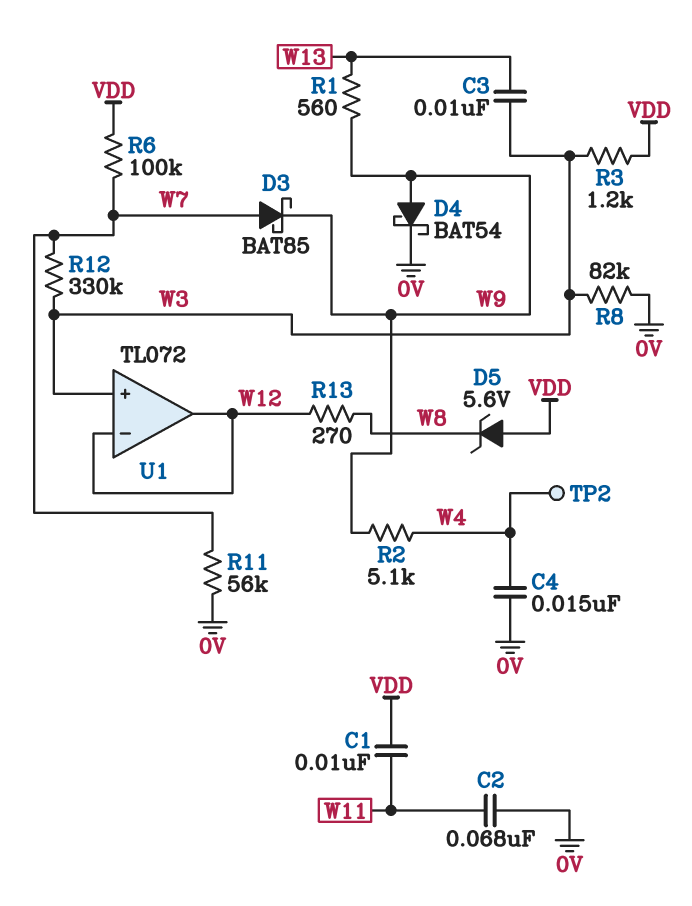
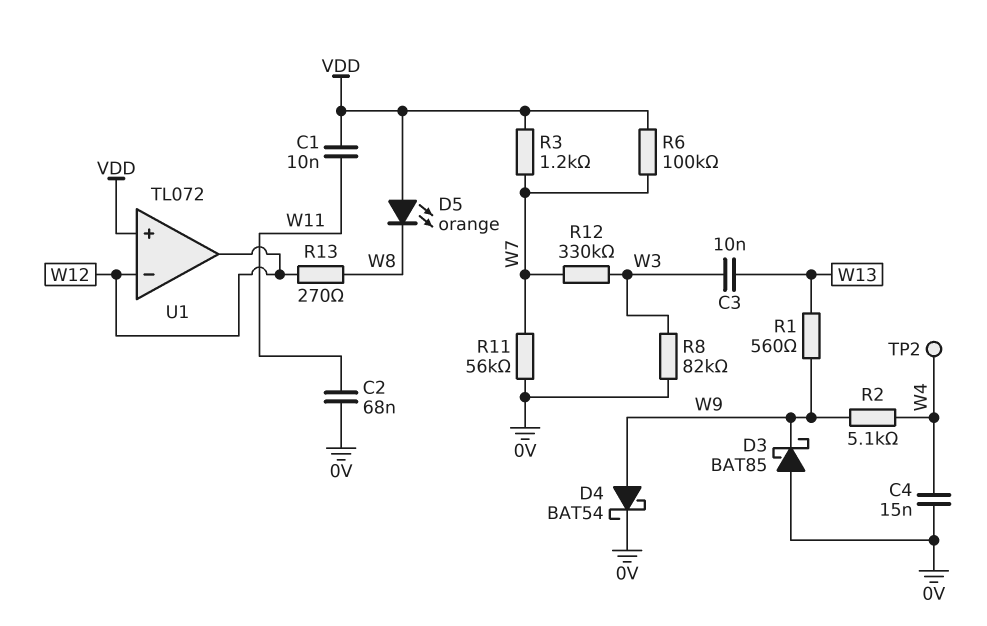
D3: schottky BAT85 (A W7, K W9) -> schottky BAT85 (A 0V, K W9)
D5: zener 5.6V (A VDD, K W8) -> LED orange (A VDD, K W8)
R3: 1.2k (VDD, W3) -> 1.2k (VDD, W7)
U1 pin in+: W3 -> VDD

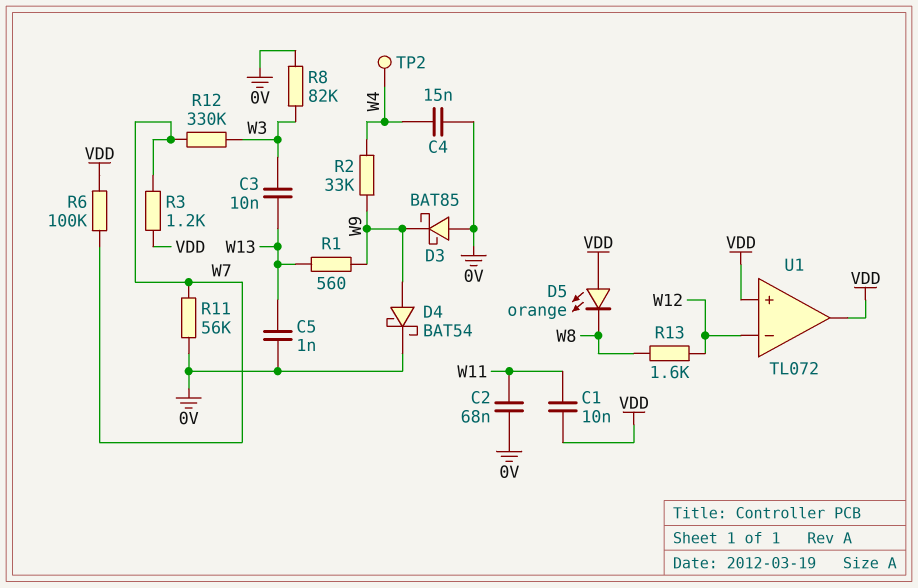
C5: none -> 1nF (0V, W13)
R2: 5.1k (W4, W9) -> 33k (W4, W9)
R13: 270 (W8, W12) -> 1.6k (W8, W12)
U1 pin out: W12 -> VDD

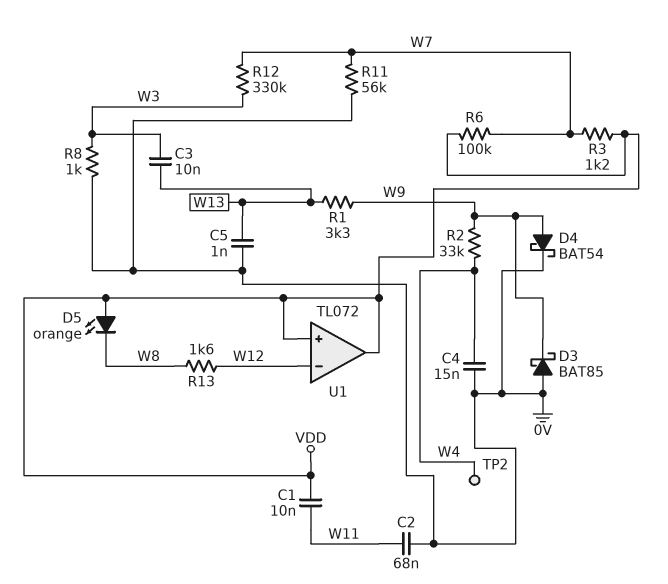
R1: 560 (W9, W13) -> 3.3k (W9, W13)
R8: 82k (0V, W3) -> 1k (0V, W3)

